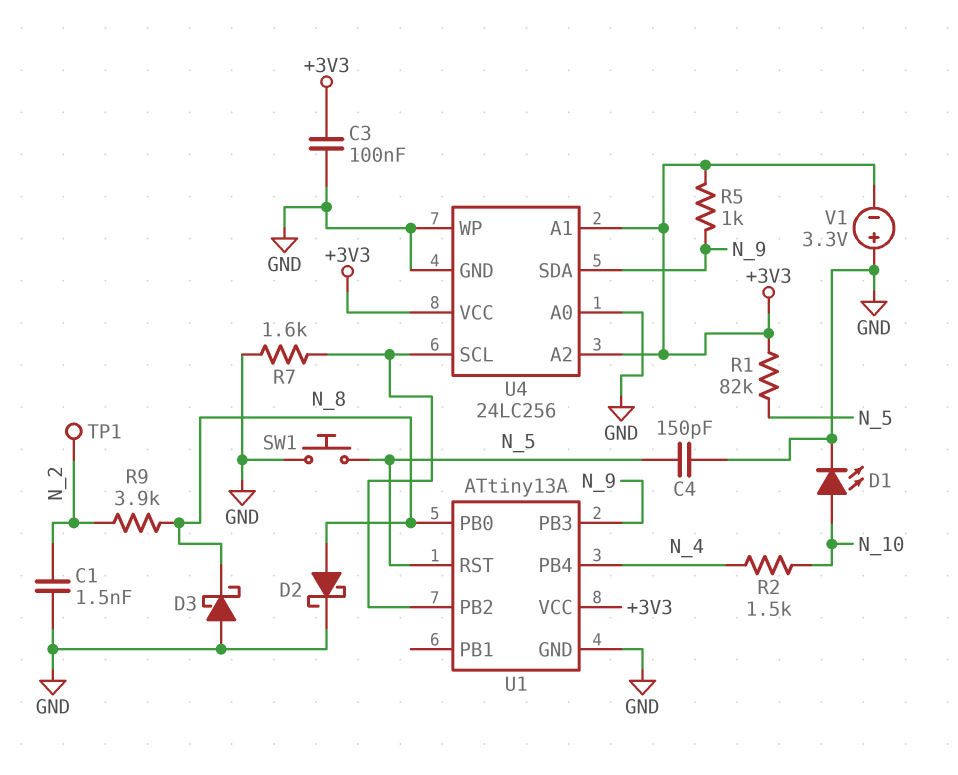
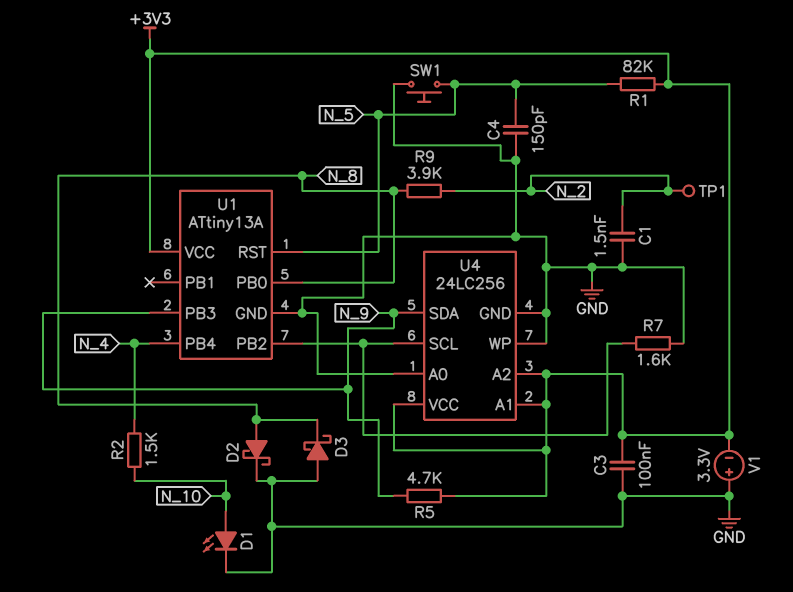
R5: 1k (+3V3, N_9) -> 4.7k (+3V3, N_9)

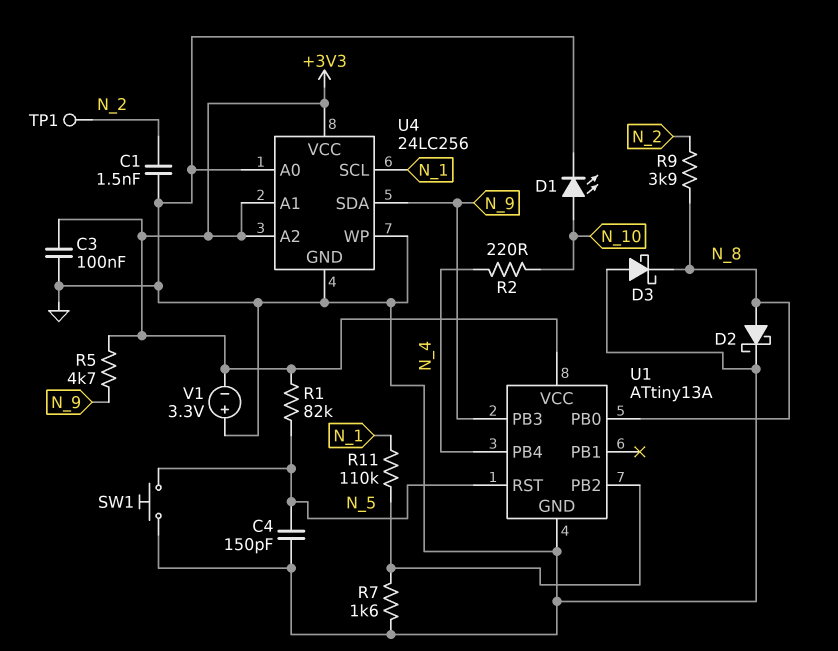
R2: 1.5k (N_4, N_10) -> 220 (N_4, N_10)
R11: none -> 110k (N_1, U1/PB2)
U4 pin SCL: U1/PB2 -> N_1

